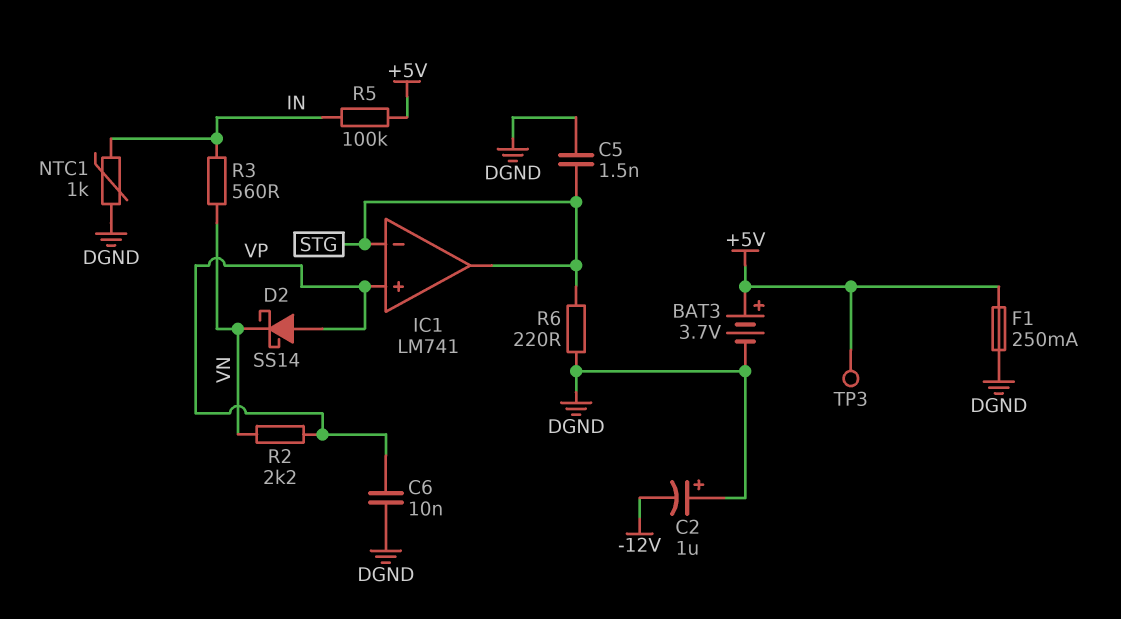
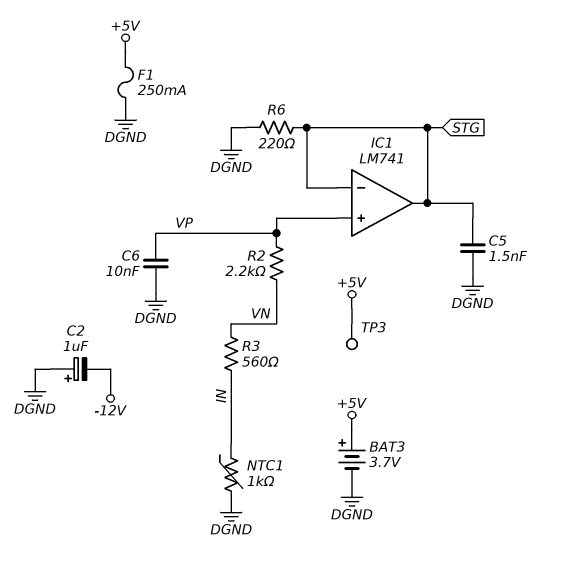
D2: schottky SS14 (A VP, K VN) -> none
R5: 100k (+5V, IN) -> none

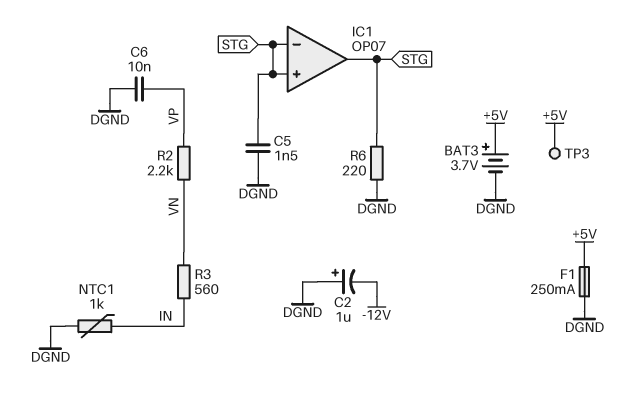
IC1: LM741 -> OP07
IC1 pin in+: VP -> STG

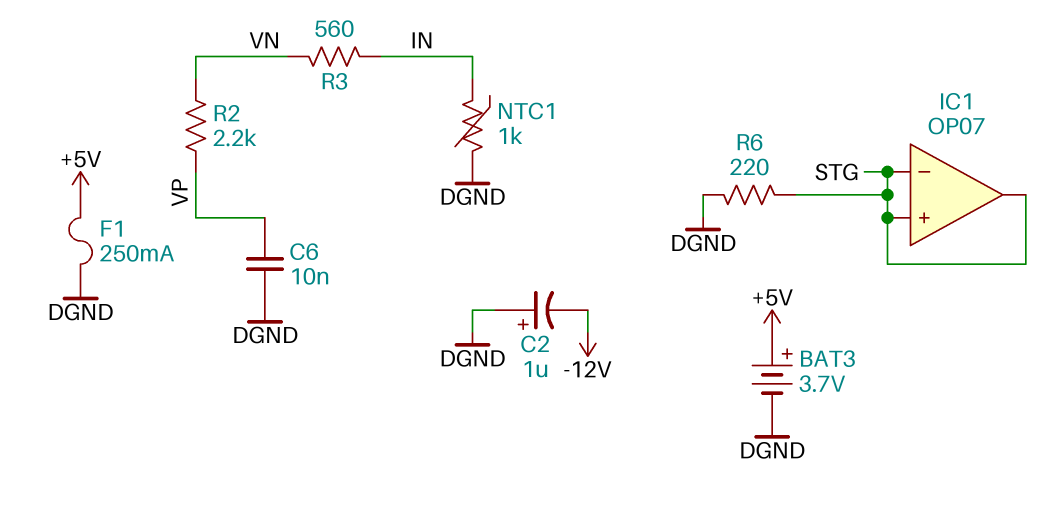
C5: 1.5nF (DGND, STG) -> none
TP3: test point (+5V) -> none

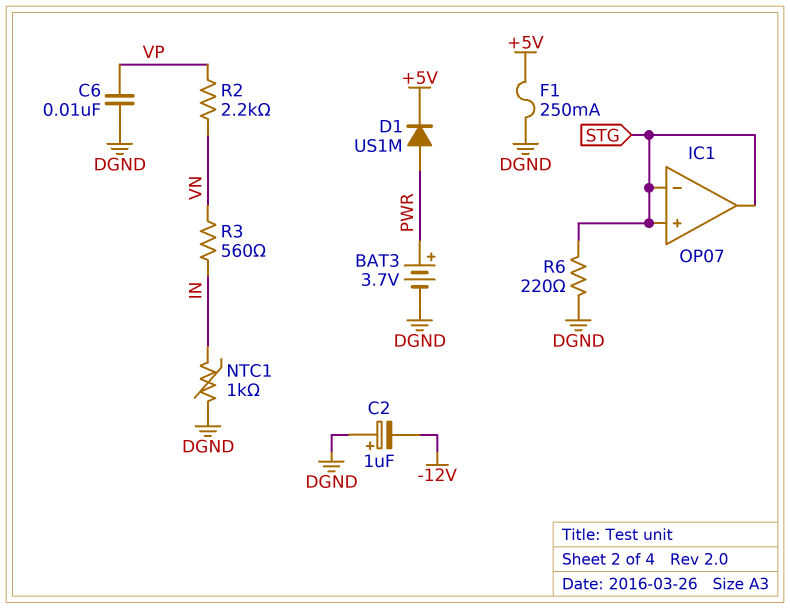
BAT3: 3.7V (plus +5V, minus DGND) -> 3.7V (plus PWR, minus DGND)
D1: none -> diode US1M (A PWR, K +5V)

